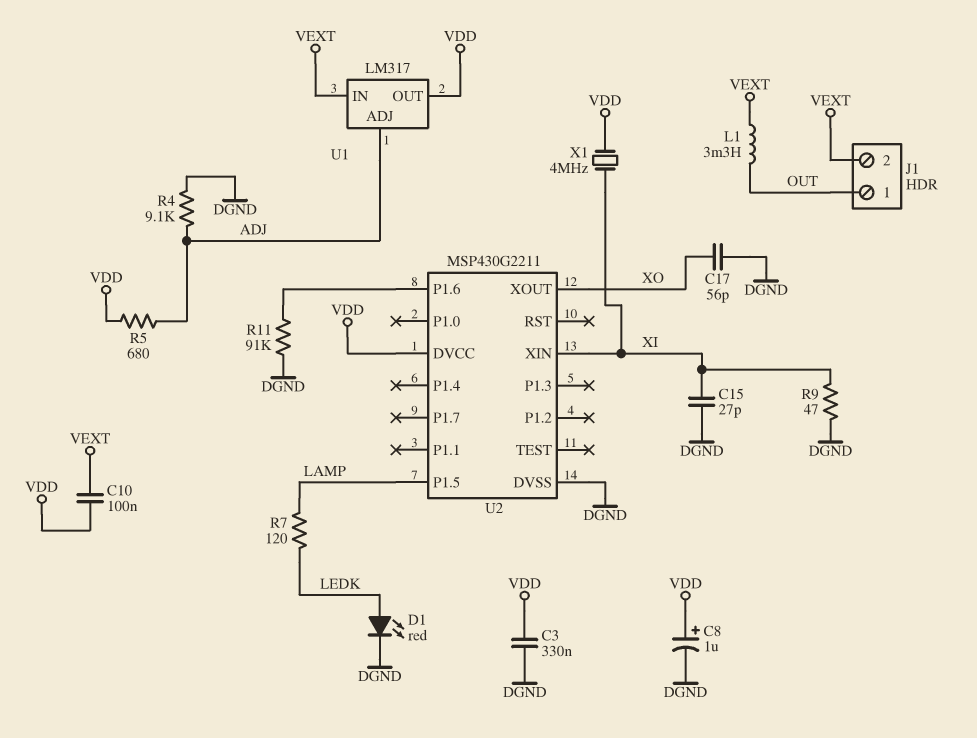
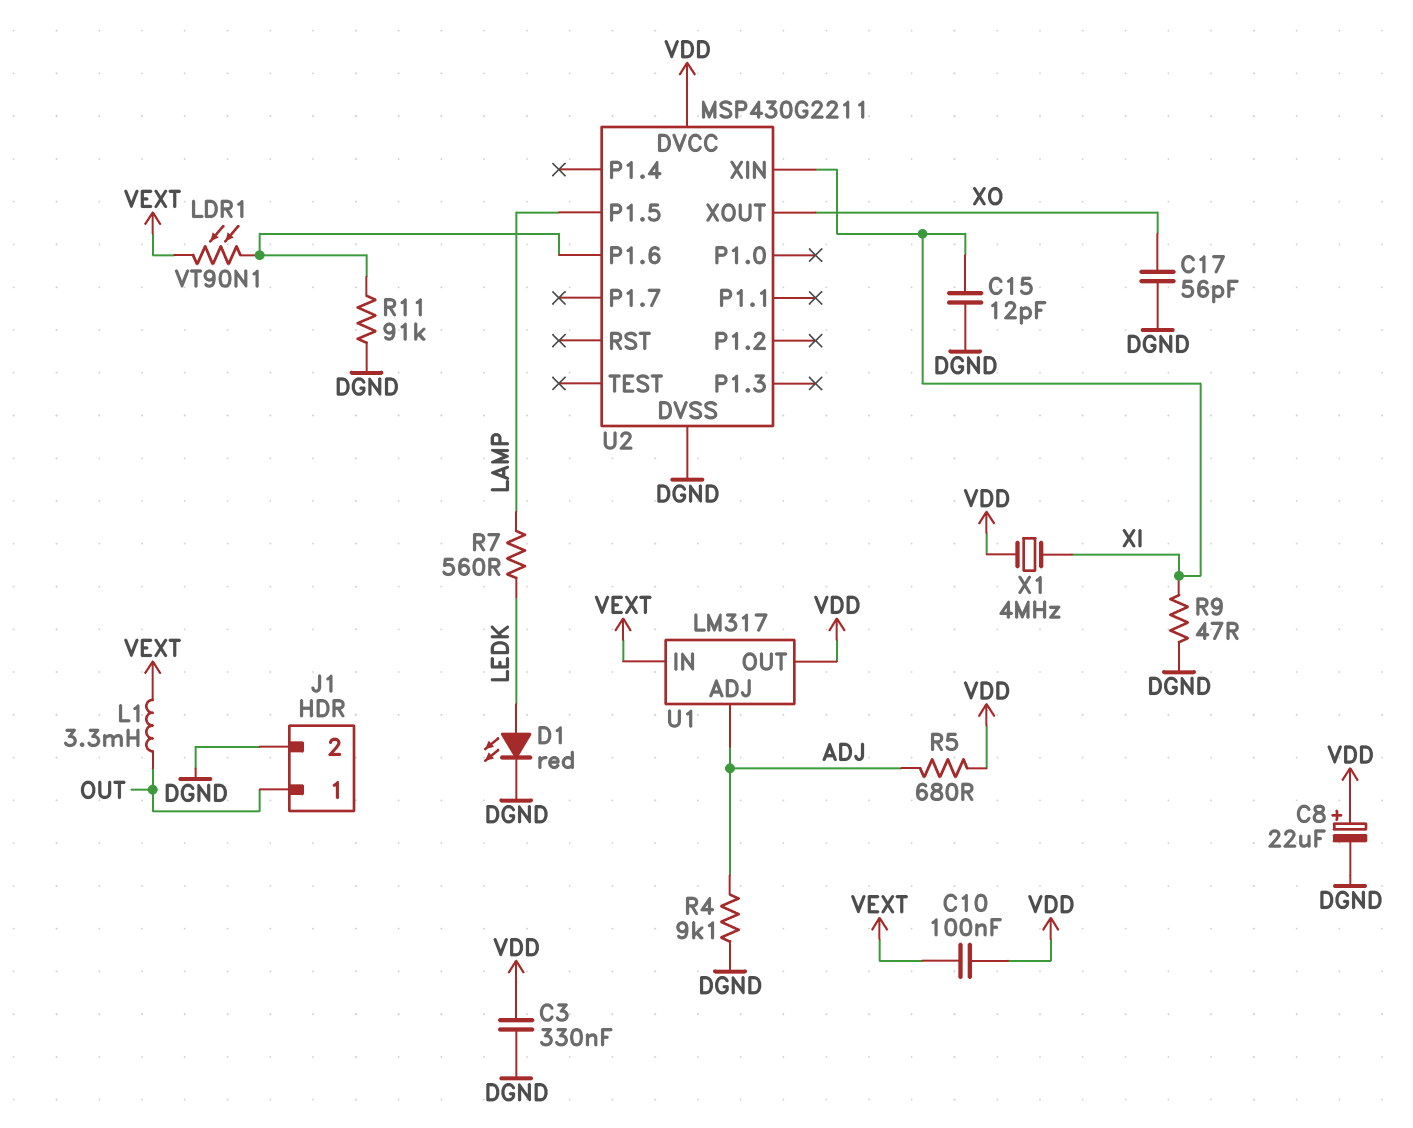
C8: 1uF (plus VDD, minus DGND) -> 22uF (plus VDD, minus DGND)
C15: 27pF (DGND, XI) -> 12pF (DGND, XI)
J1 pin 2: VEXT -> DGND
LDR1: none -> VT90N1 (U2/P1.6, VEXT)
R7: 120 (LAMP, LEDK) -> 560 (LAMP, LEDK)

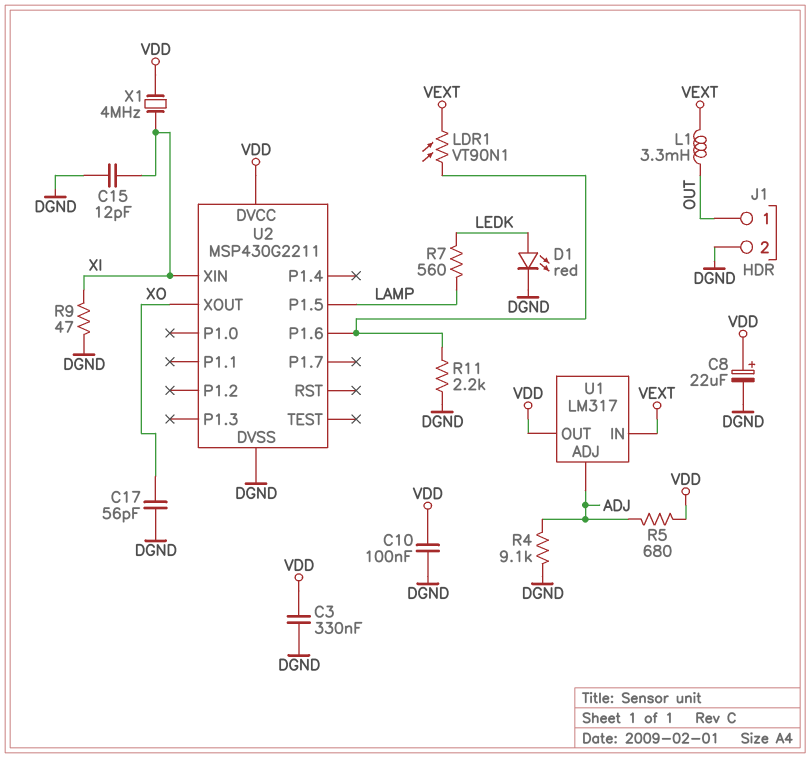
C10: 100nF (VDD, VEXT) -> 100nF (DGND, VDD)
R11: 91k (DGND, U2/P1.6) -> 2.2k (DGND, U2/P1.6)

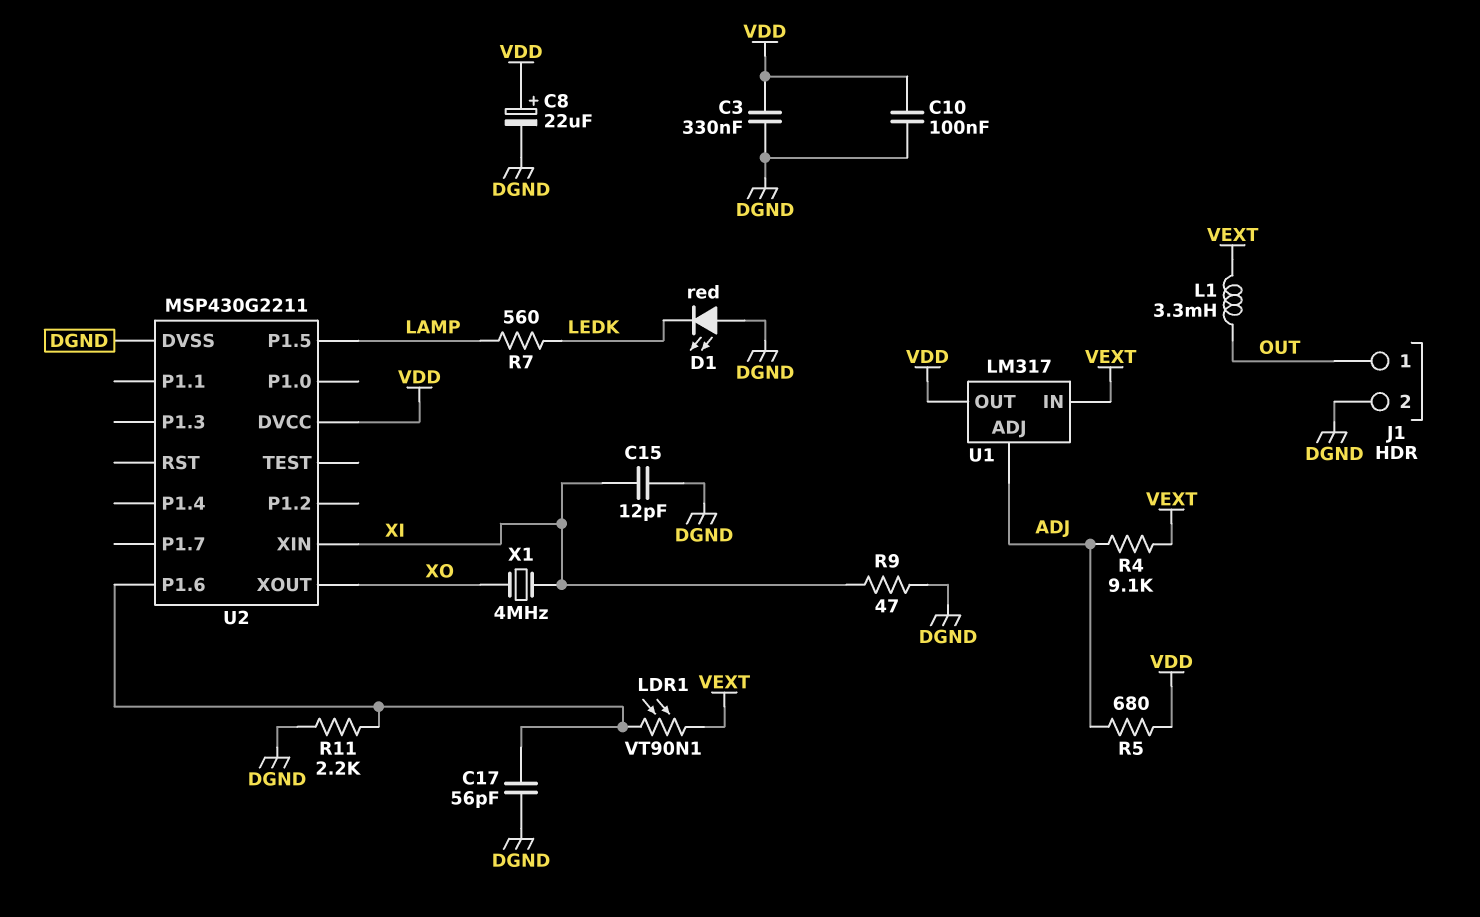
C17: 56pF (DGND, XO) -> 56pF (DGND, U2/P1.6)
D1: LED red (A LEDK, K DGND) -> LED red (A DGND, K LEDK)
R4: 9.1k (ADJ, DGND) -> 9.1k (ADJ, VEXT)
X1: 4MHz (VDD, XI) -> 4MHz (XI, XO)

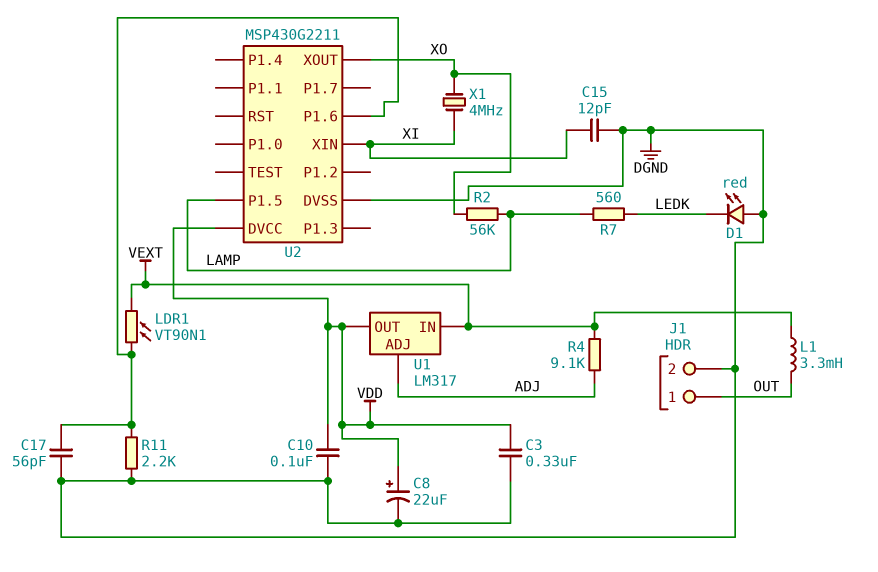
R2: none -> 56k (LAMP, XO)
R5: 680 (ADJ, VDD) -> none
R9: 47 (DGND, XI) -> none

